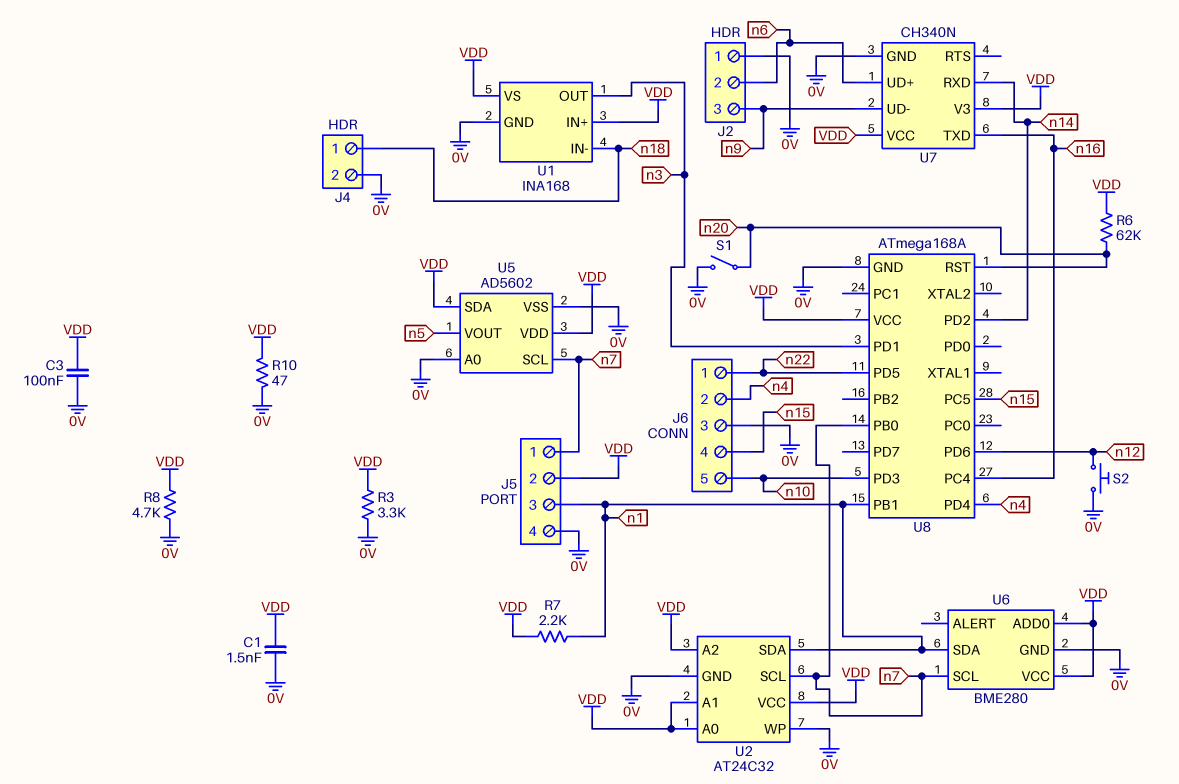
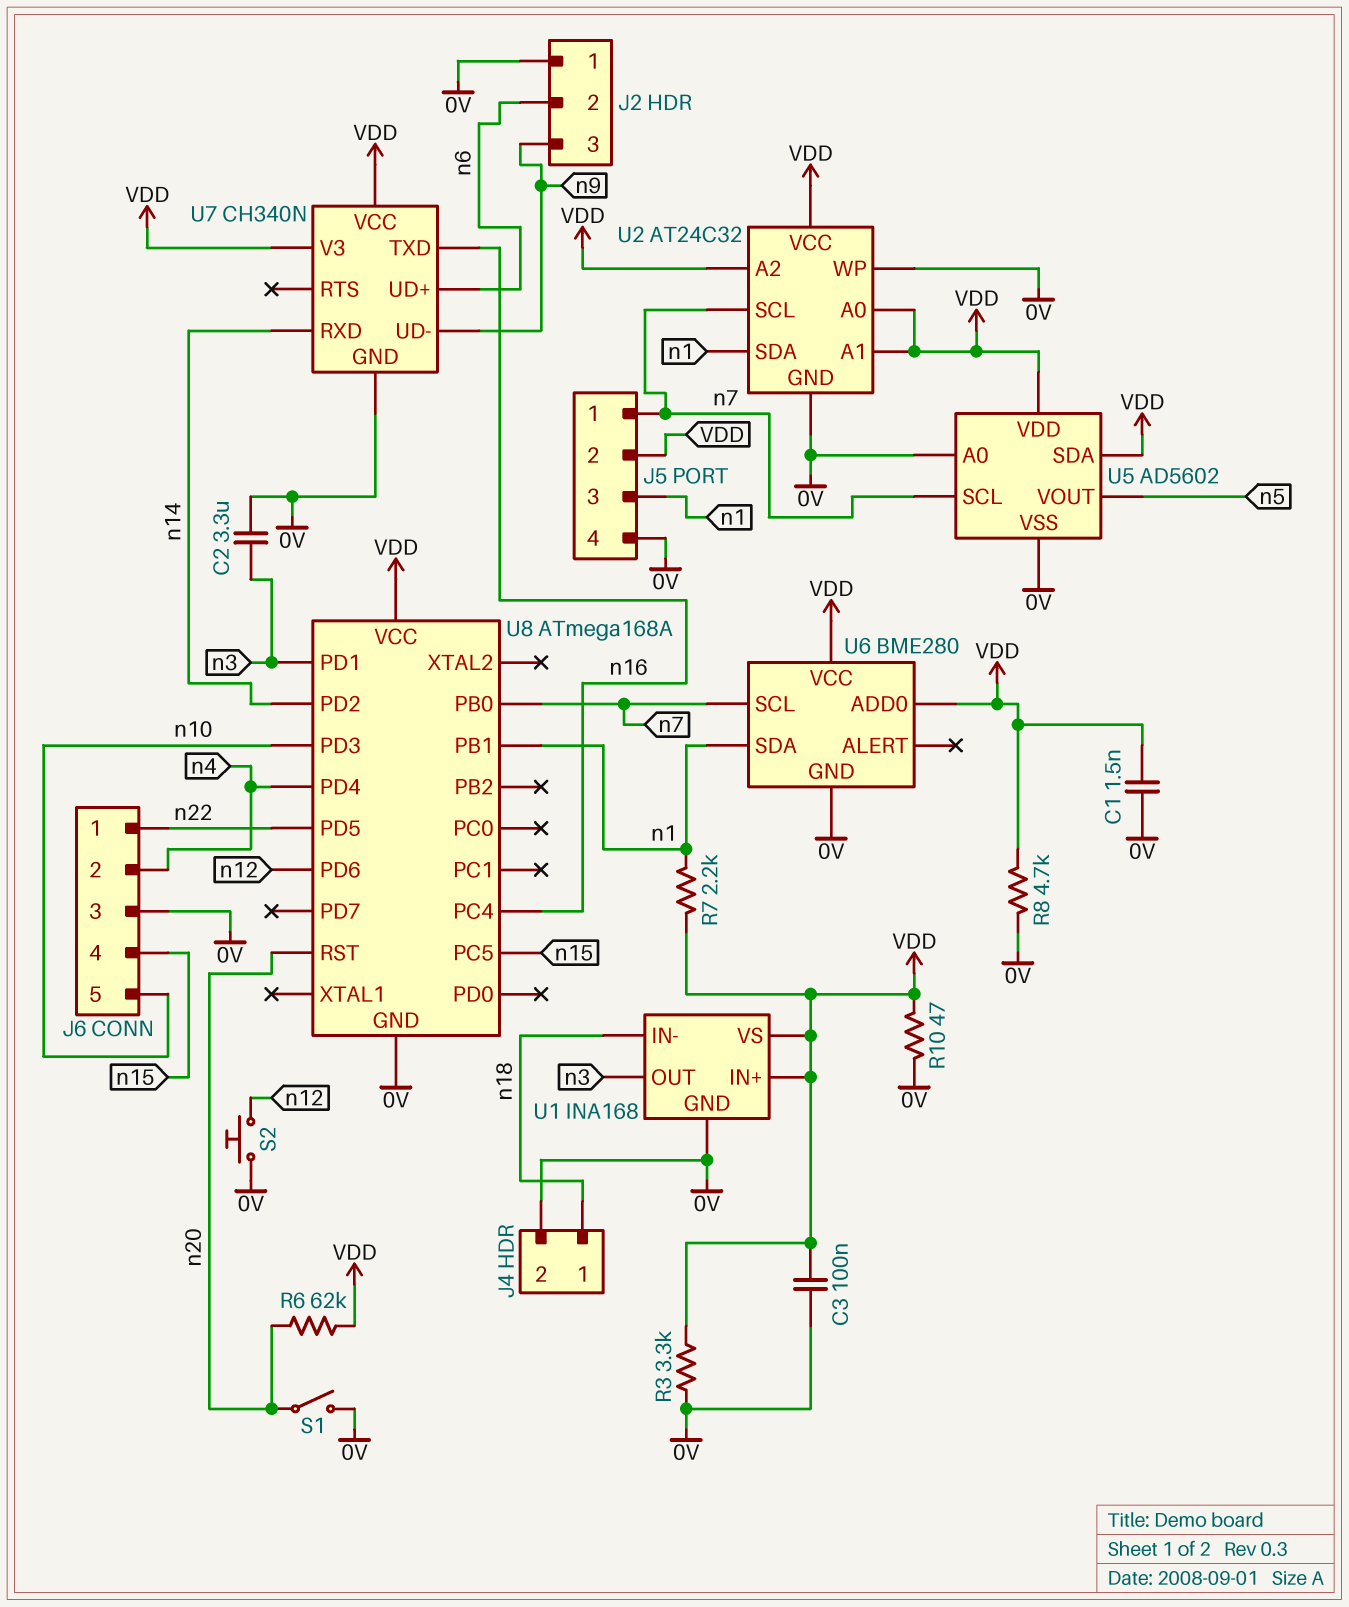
C2: none -> 3.3uF (0V, n3)

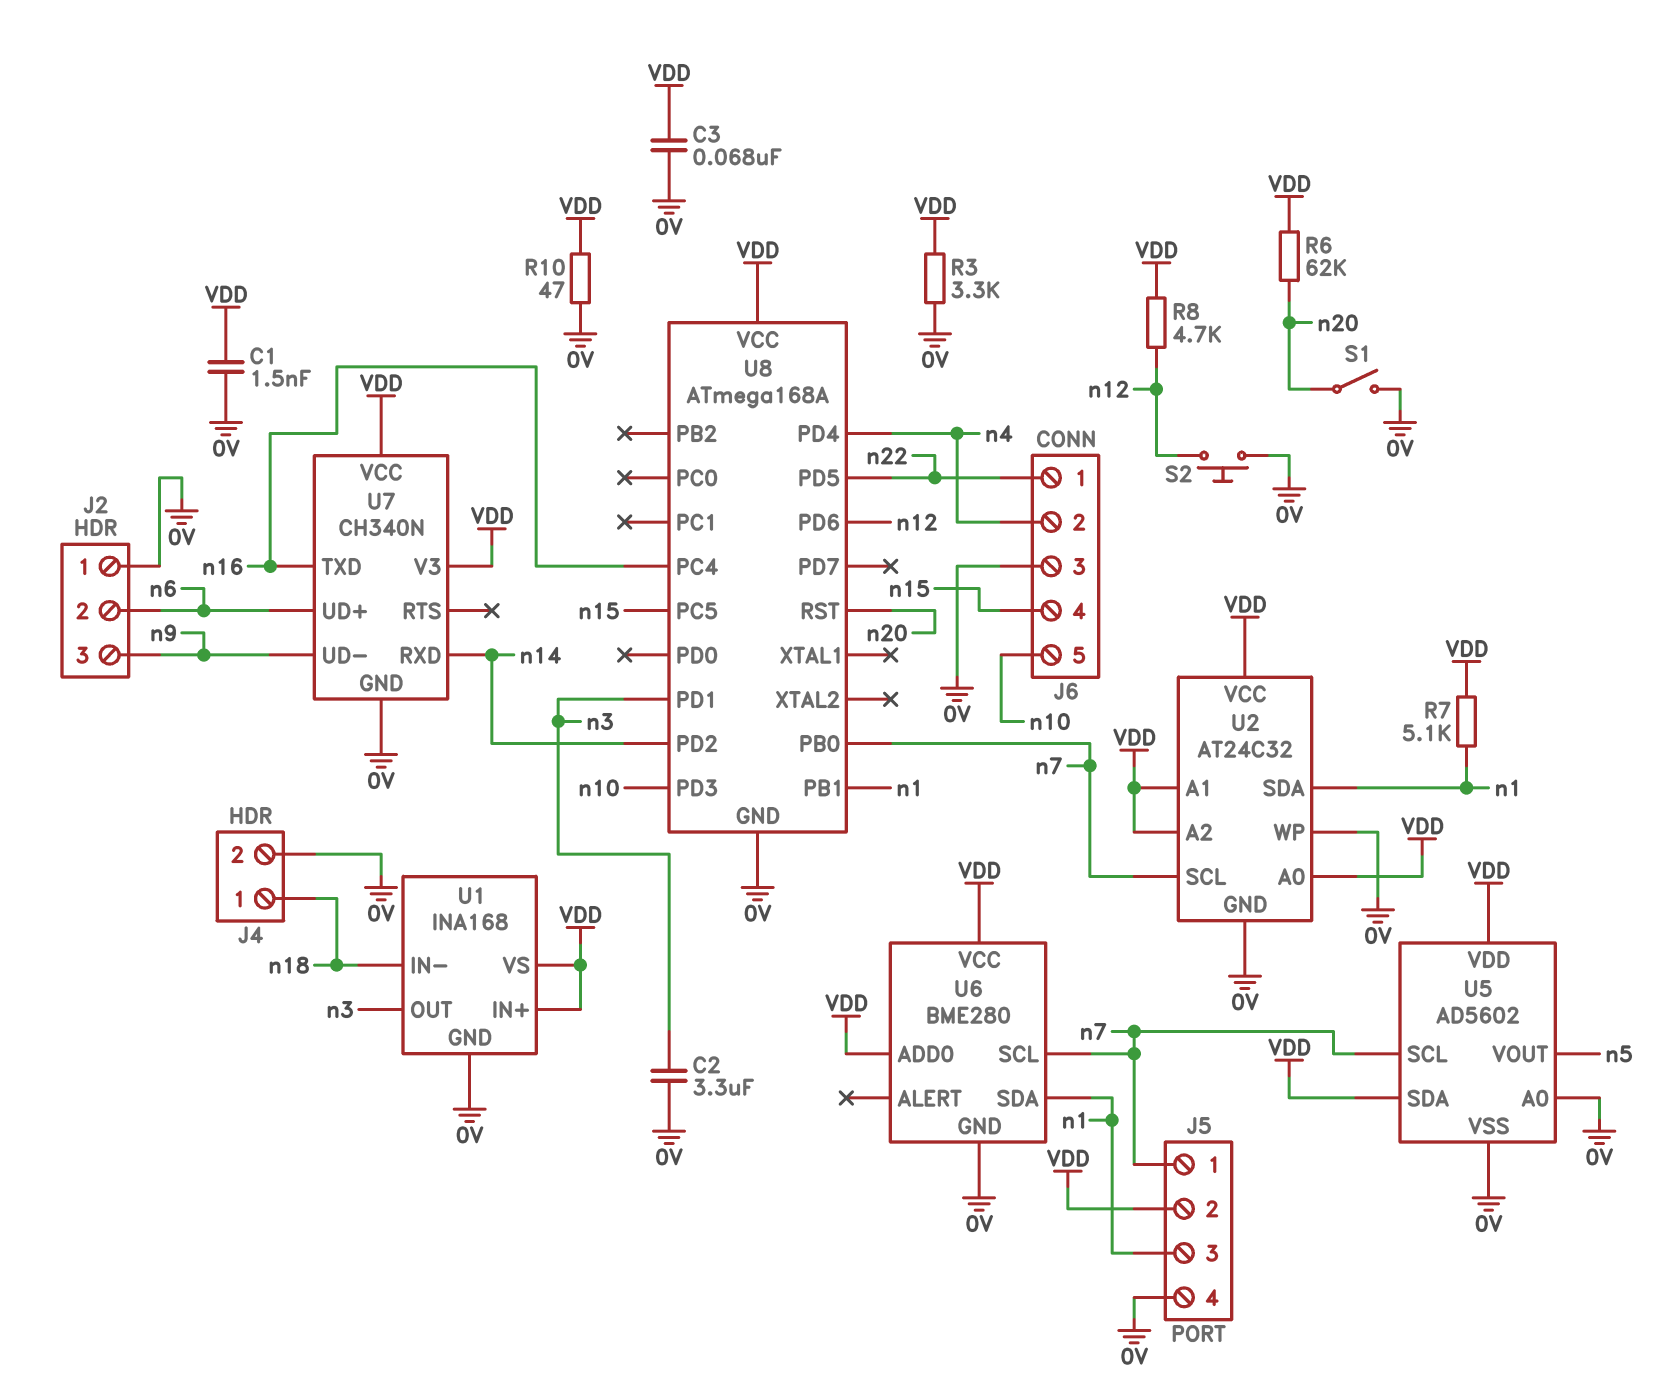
C3: 100nF (0V, VDD) -> 68nF (0V, VDD)
R7: 2.2k (VDD, n1) -> 5.1k (VDD, n1)
R8: 4.7k (0V, VDD) -> 4.7k (VDD, n12)

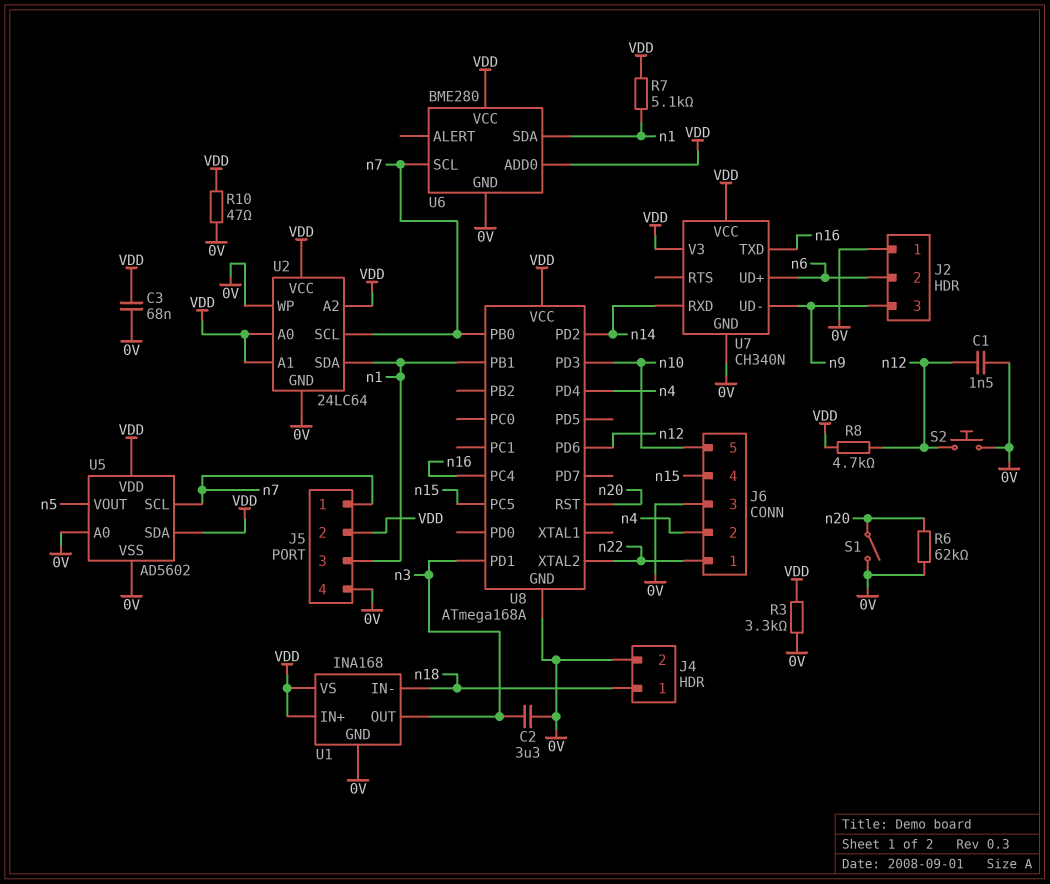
C1: 1.5nF (0V, VDD) -> 1.5nF (0V, n12)
R6: 62k (VDD, n20) -> 62k (0V, n20)
U2: AT24C32 -> 24LC64
U8 pin PD5: n22 -> none
U8 pin XTAL2: none -> n22

